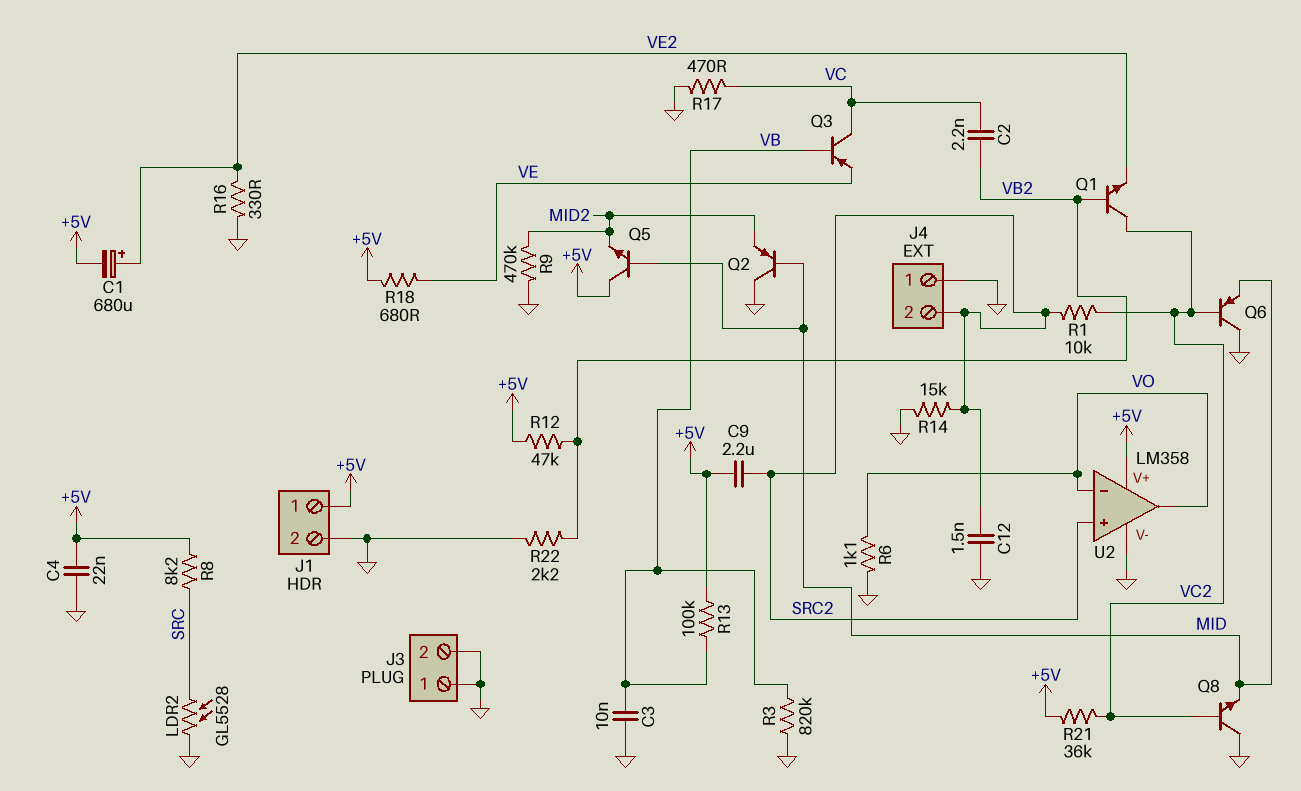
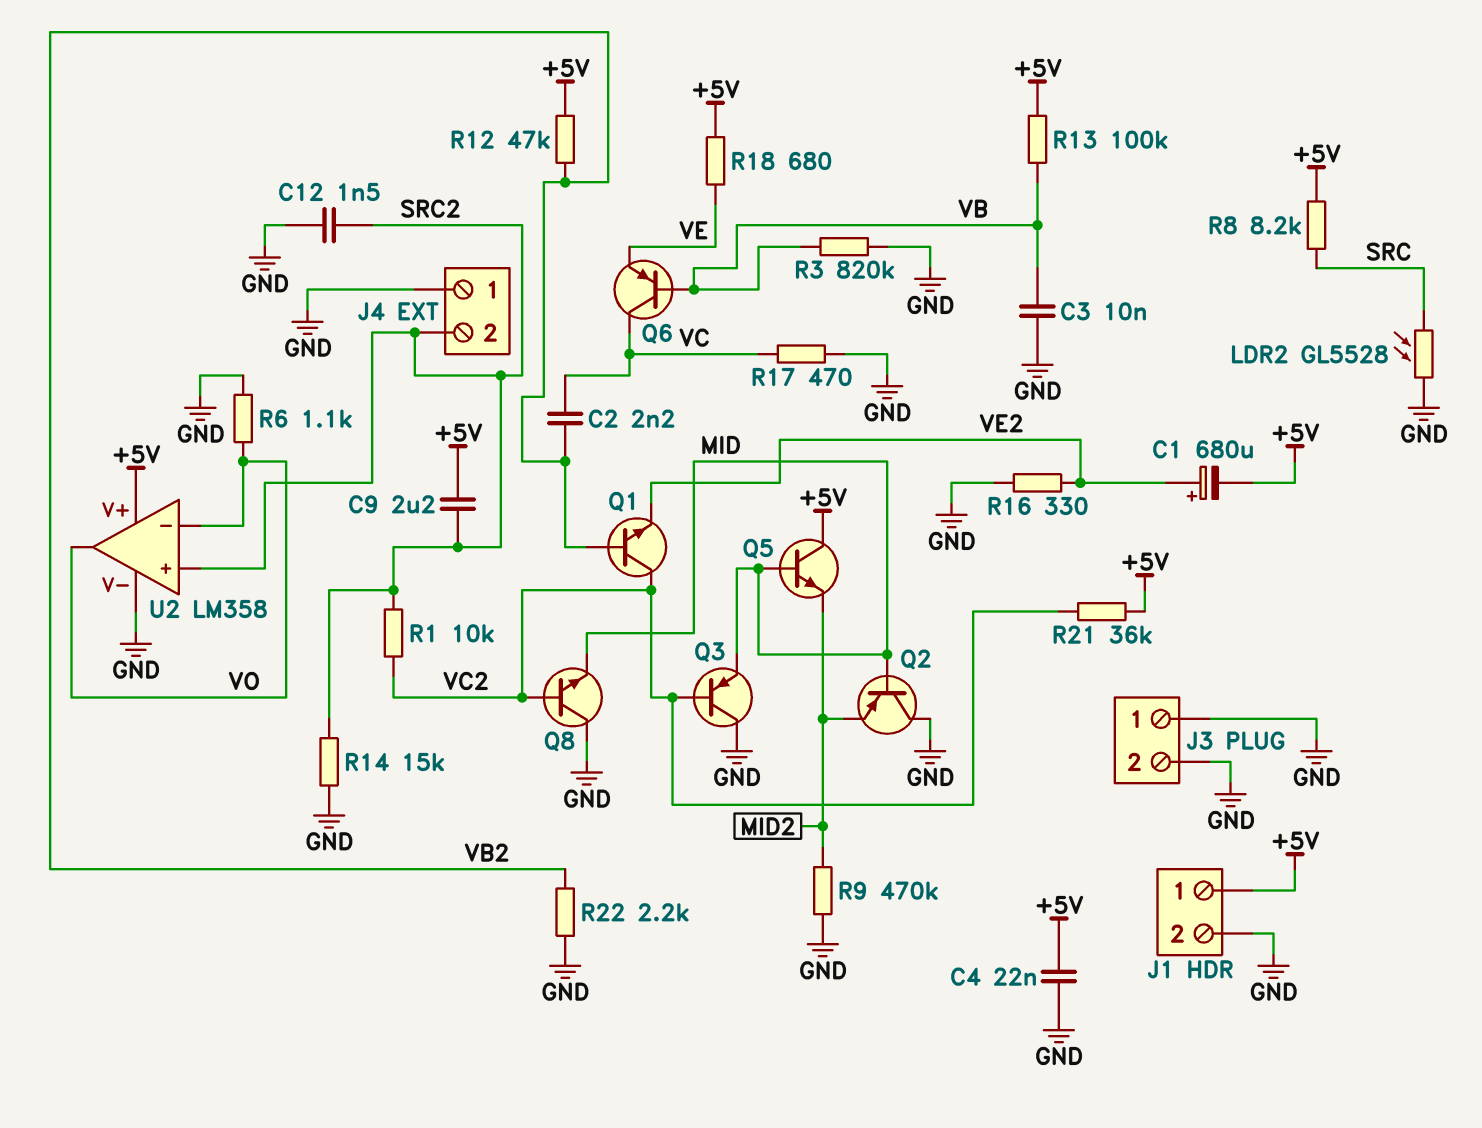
Q3: PNP (B VB, C VC, E VE) -> PNP (B VC2, C GND, E MID)
Q6: PNP (B VC2, C GND, E MID) -> PNP (B VB, C VC, E VE)

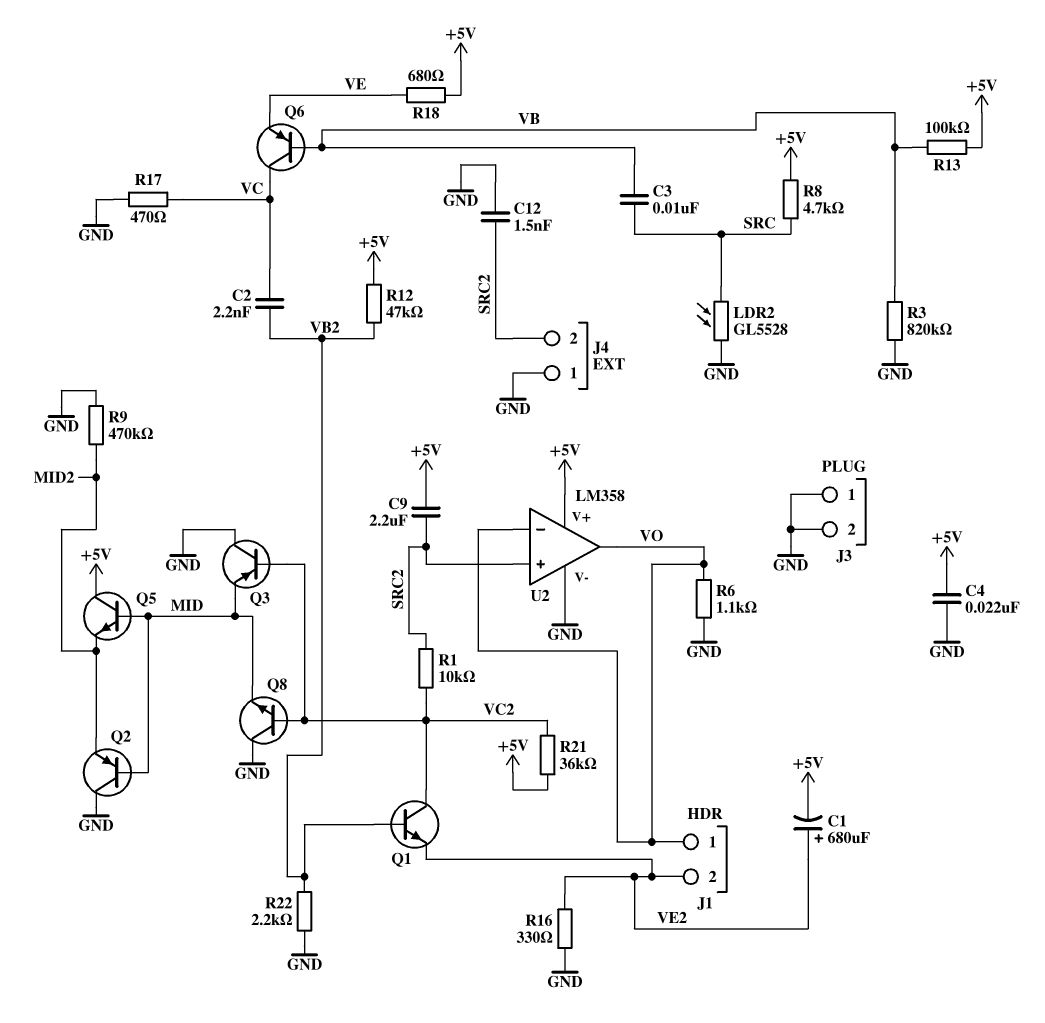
C3: 10nF (GND, VB) -> 10nF (SRC, VB)
J1 pin 1: +5V -> VO
J1 pin 2: GND -> VE2
R8: 8.2k (+5V, SRC) -> 4.7k (+5V, SRC)
R14: 15k (GND, SRC2) -> none

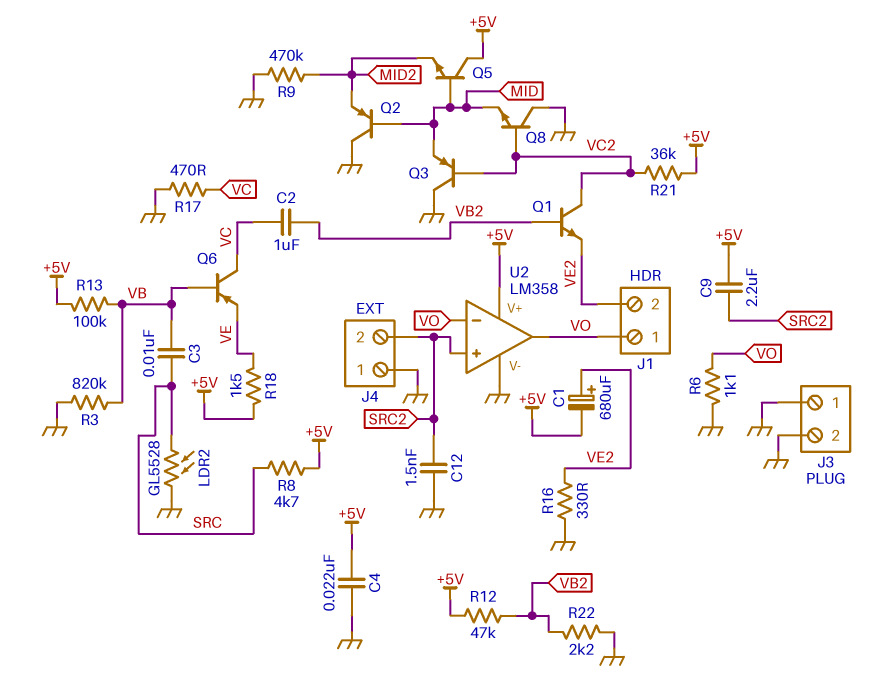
C2: 2.2nF (VB2, VC) -> 1uF (VB2, VC)
R1: 10k (SRC2, VC2) -> none
R18: 680 (+5V, VE) -> 1.5k (+5V, VE)

